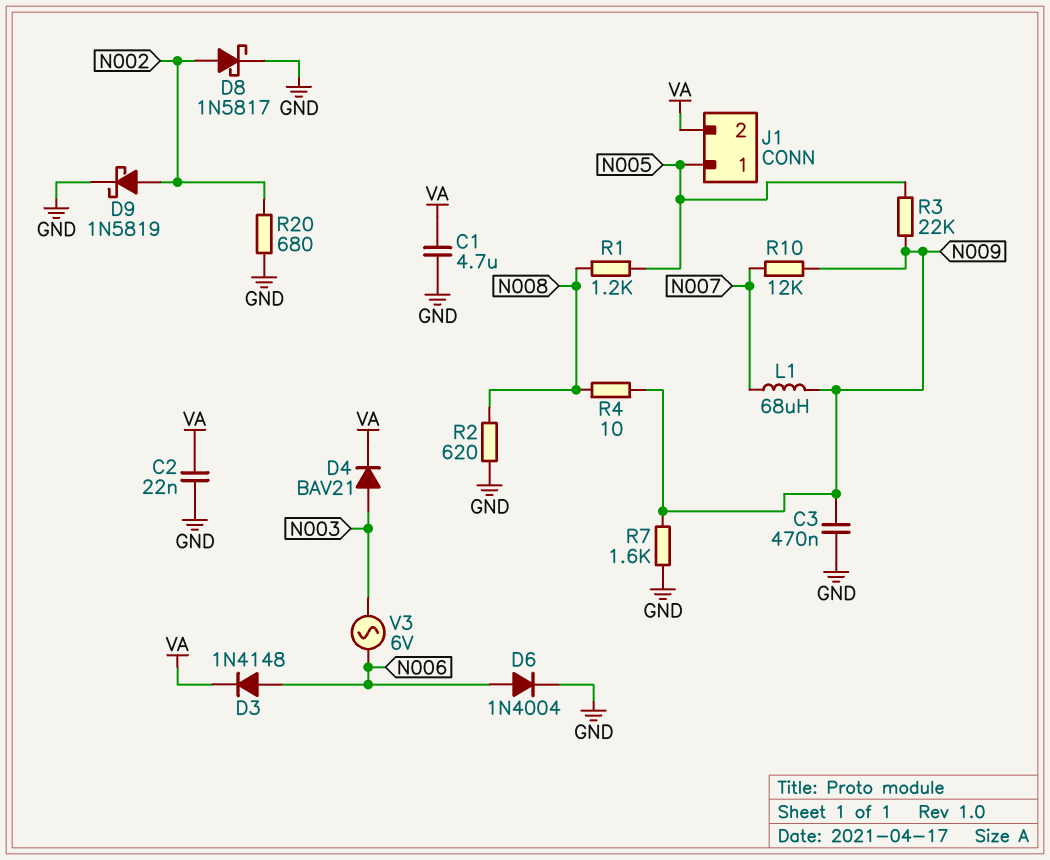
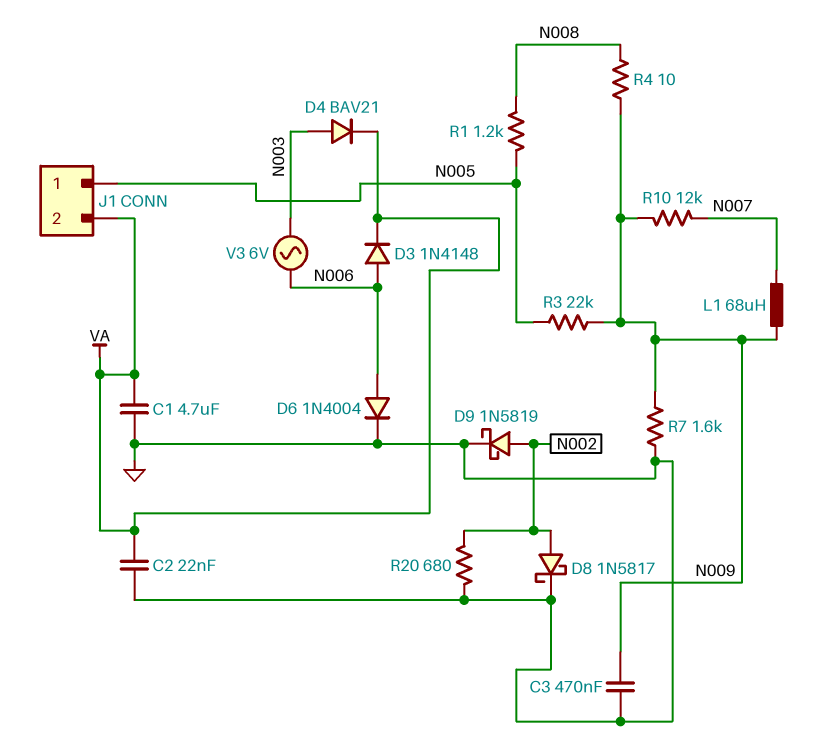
R2: 620 (GND, N008) -> none

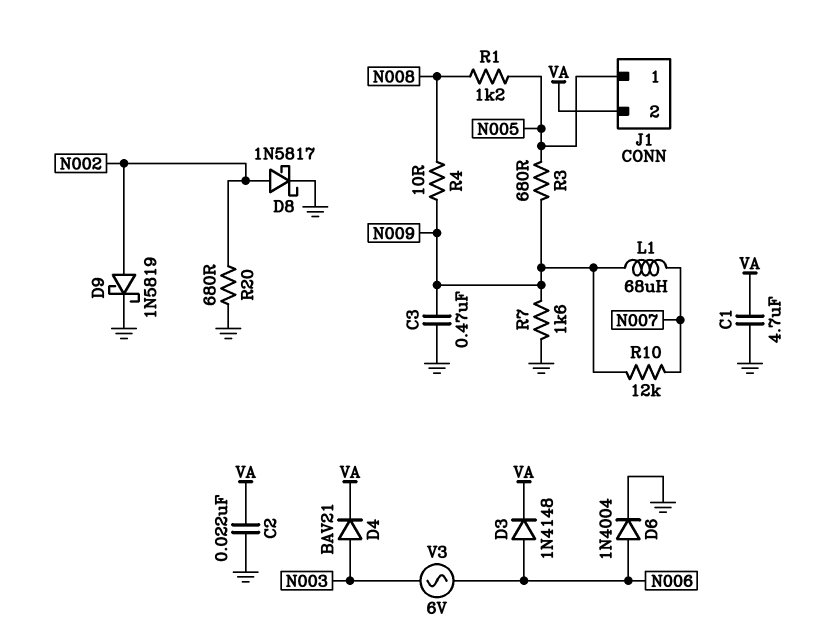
R3: 22k (N005, N009) -> 680 (N005, N009)

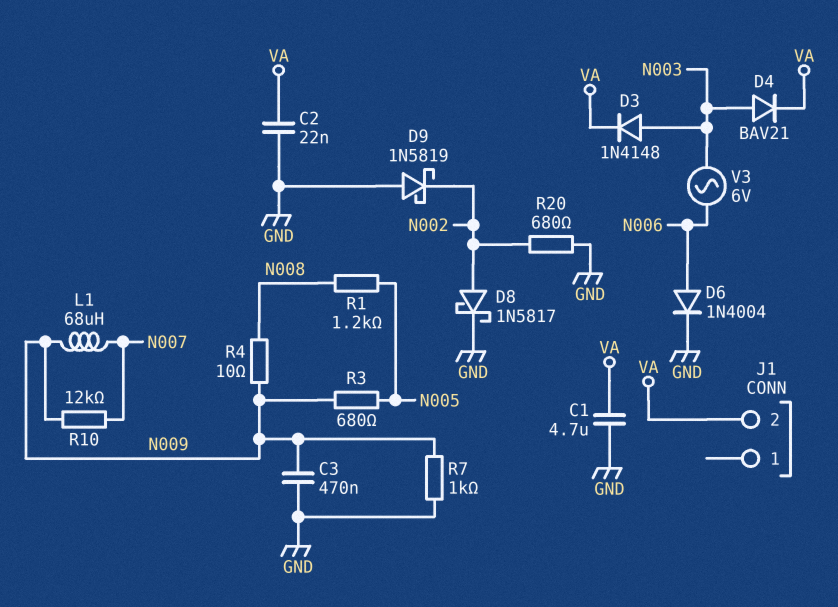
D3: diode 1N4148 (A N006, K VA) -> diode 1N4148 (A N003, K VA)
D9: schottky 1N5819 (A N002, K GND) -> schottky 1N5819 (A GND, K N002)
J1 pin 1: N005 -> none
R7: 1.6k (GND, N009) -> 1k (GND, N009)

